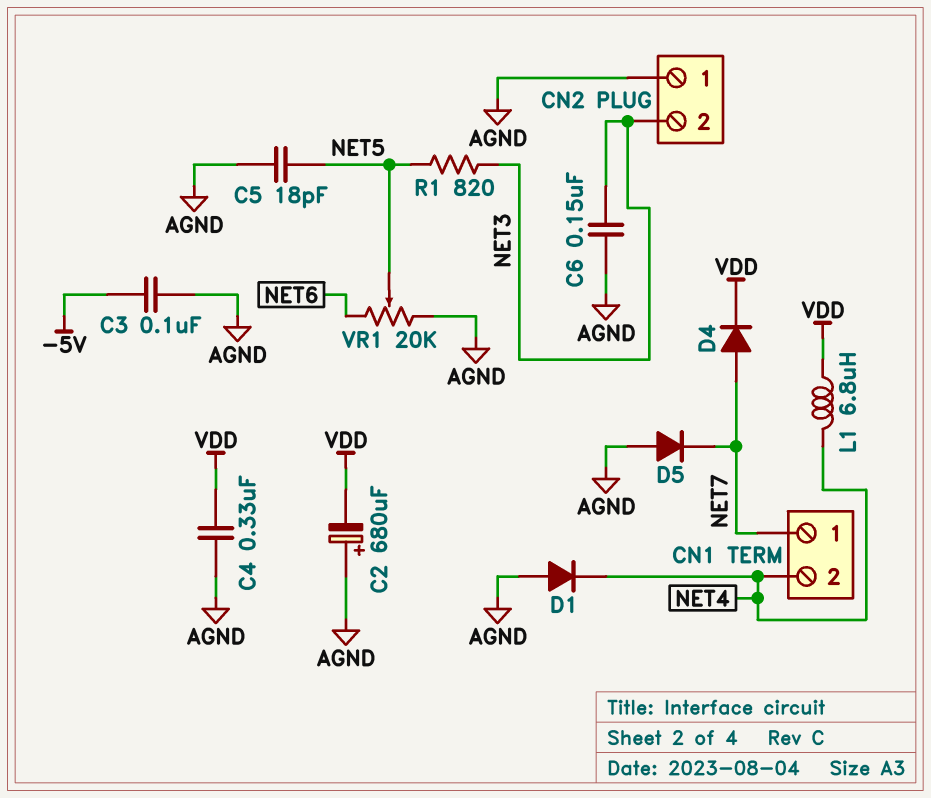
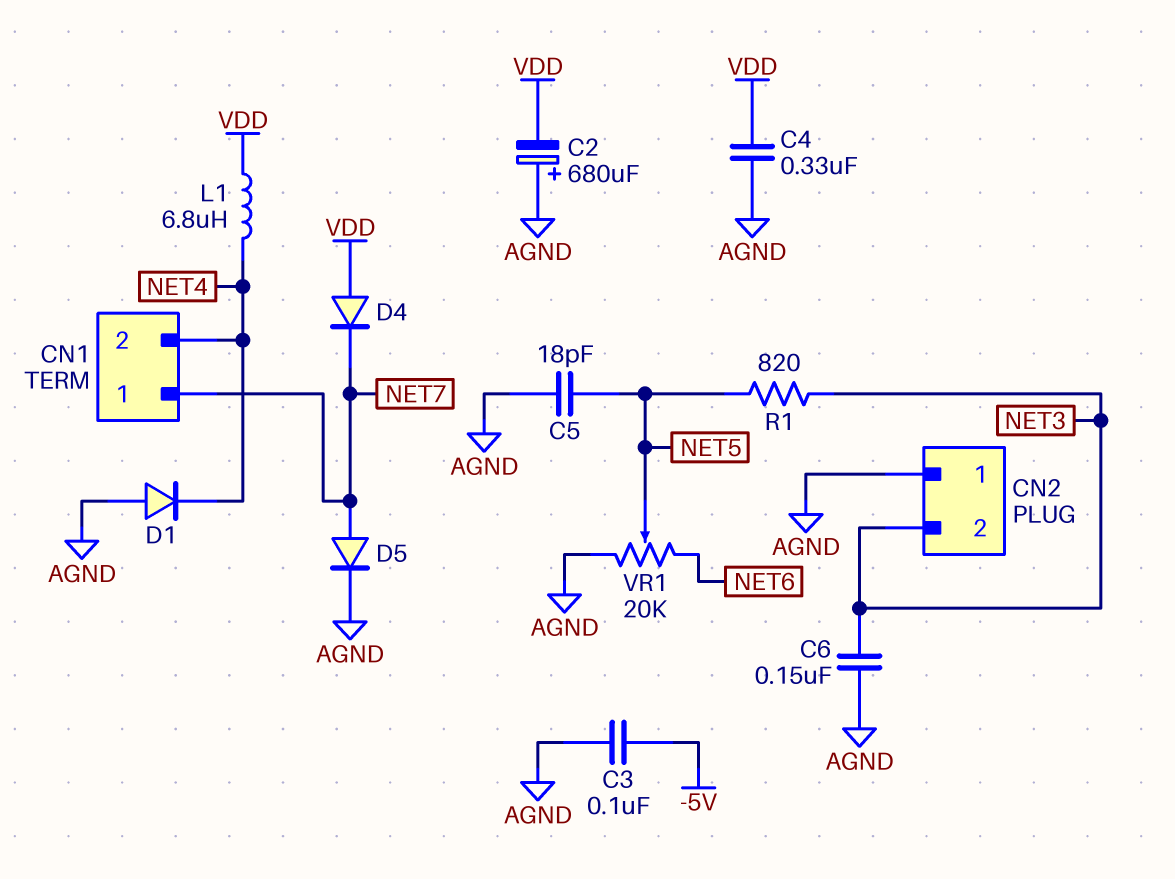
D4: diode (A NET7, K VDD) -> diode (A VDD, K NET7)
D5: diode (A AGND, K NET7) -> diode (A NET7, K AGND)

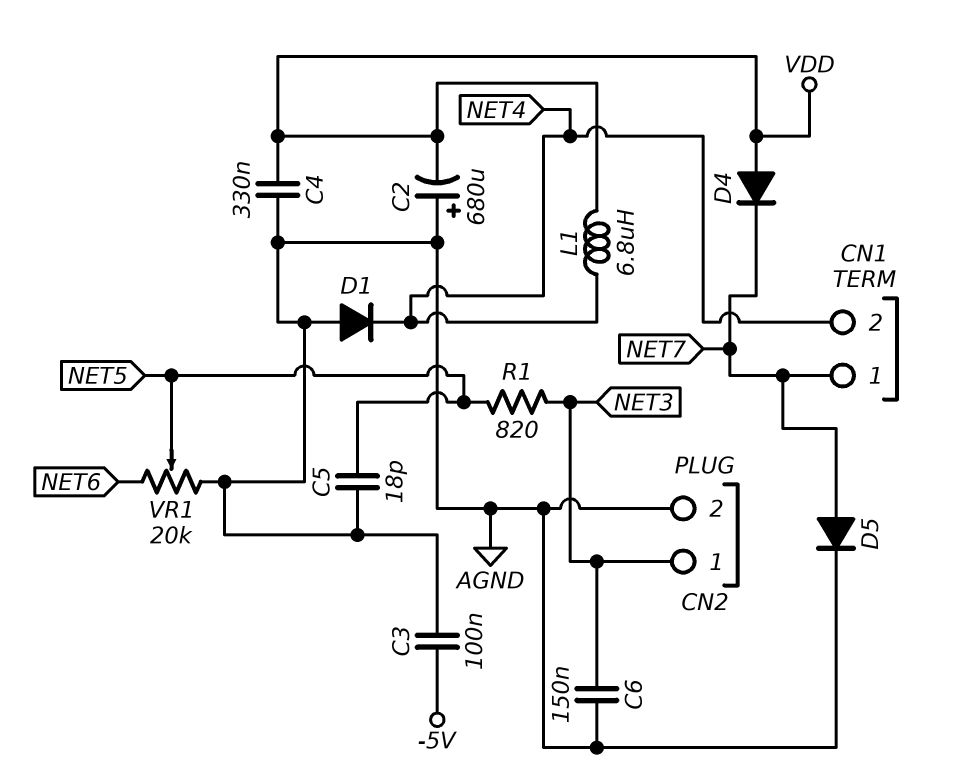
CN2 pin 1: AGND -> NET3
CN2 pin 2: NET3 -> AGND

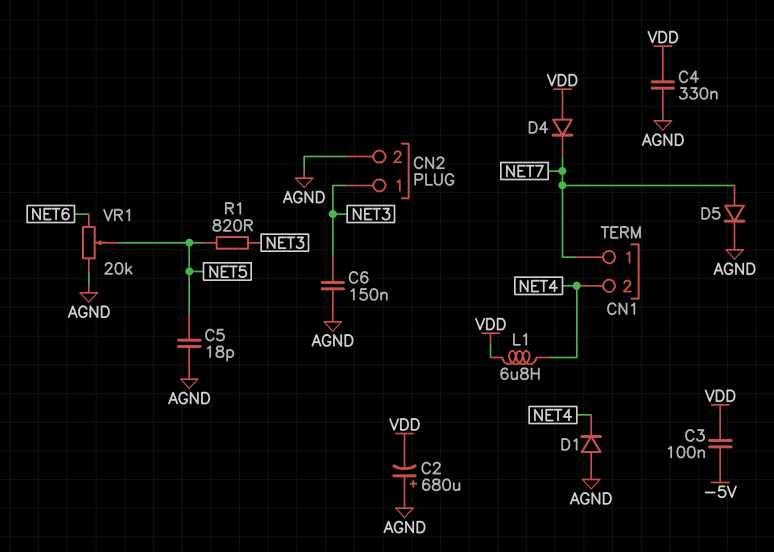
C3: 100nF (-5V, AGND) -> 100nF (-5V, VDD)

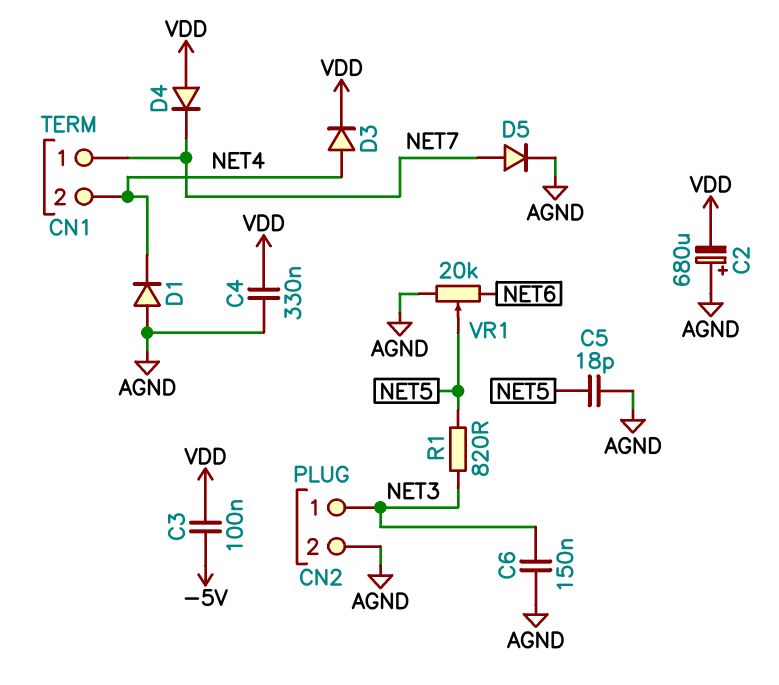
D3: none -> diode (A NET4, K VDD)
L1: 6.8uH (NET4, VDD) -> none

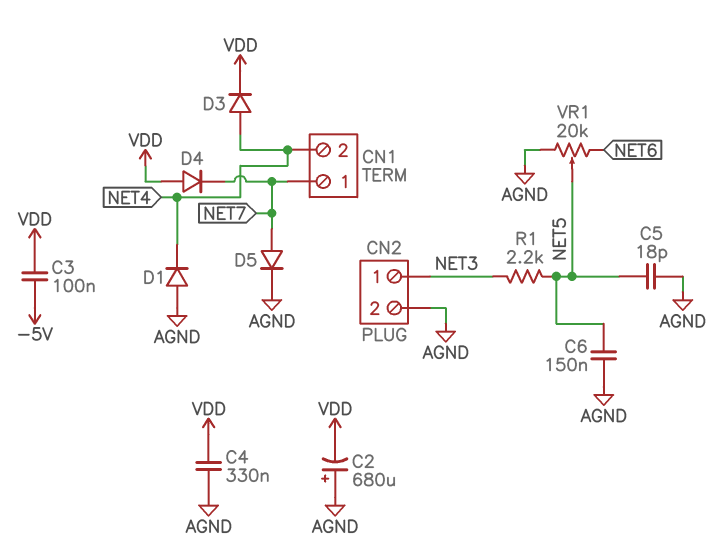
C6: 150nF (AGND, NET3) -> 150nF (AGND, NET5)
R1: 820 (NET3, NET5) -> 2.2k (NET3, NET5)

